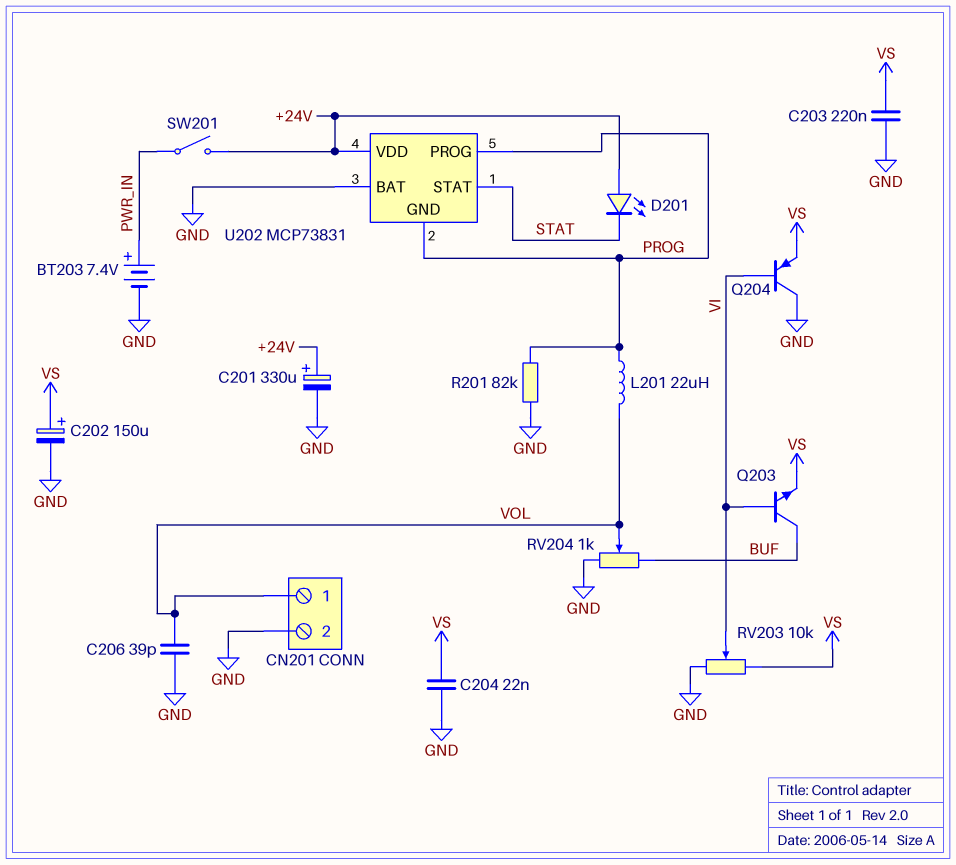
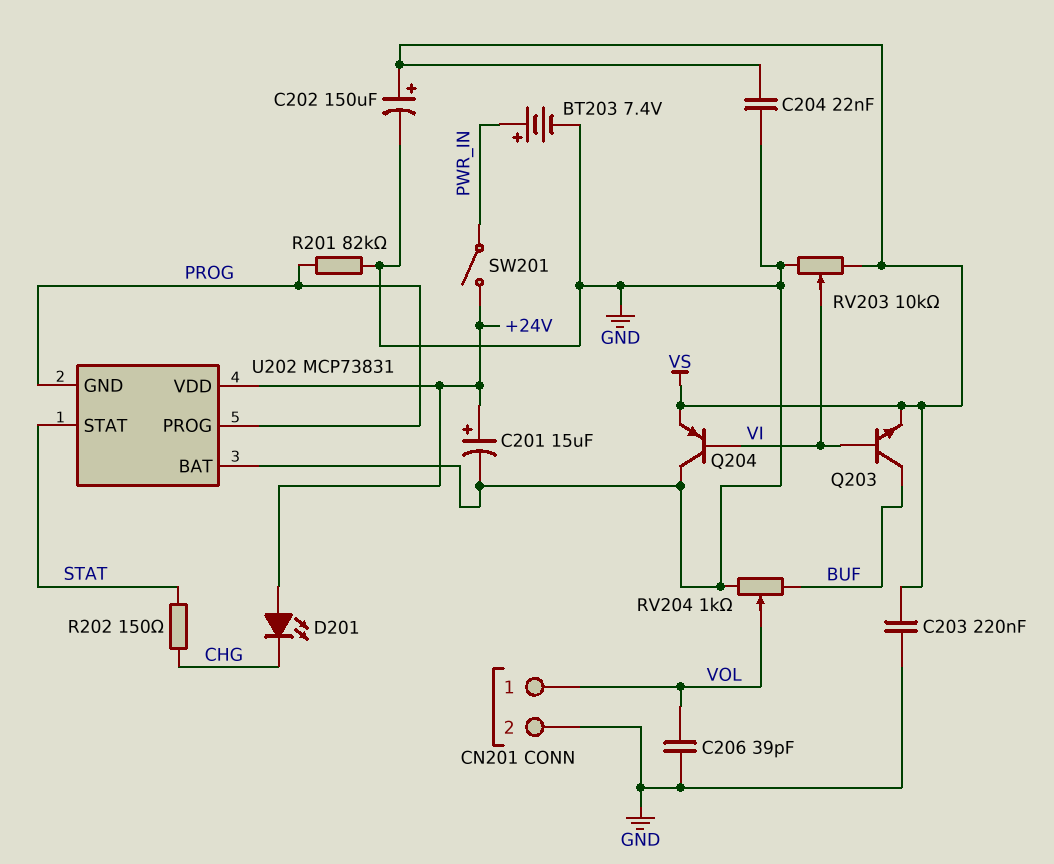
C201: 330uF (plus +24V, minus GND) -> 15uF (plus +24V, minus GND)
D201: LED (A +24V, K STAT) -> LED (A +24V, K CHG)
L201: 22uH (PROG, VOL) -> none
R202: none -> 150 (CHG, STAT)

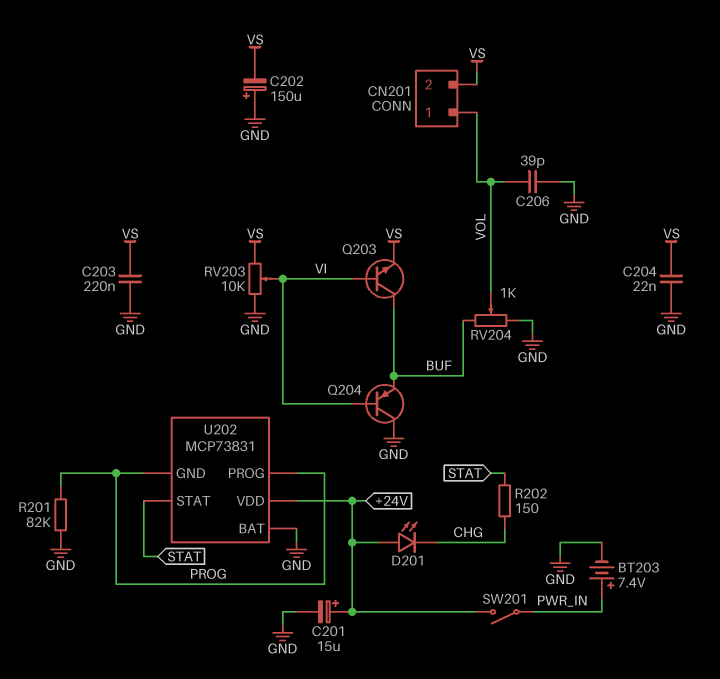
C202: 150uF (plus VS, minus GND) -> 150uF (plus GND, minus VS)
CN201 pin 2: GND -> VS
Q204: PNP (B VI, C GND, E VS) -> PNP (B VI, C GND, E BUF)

